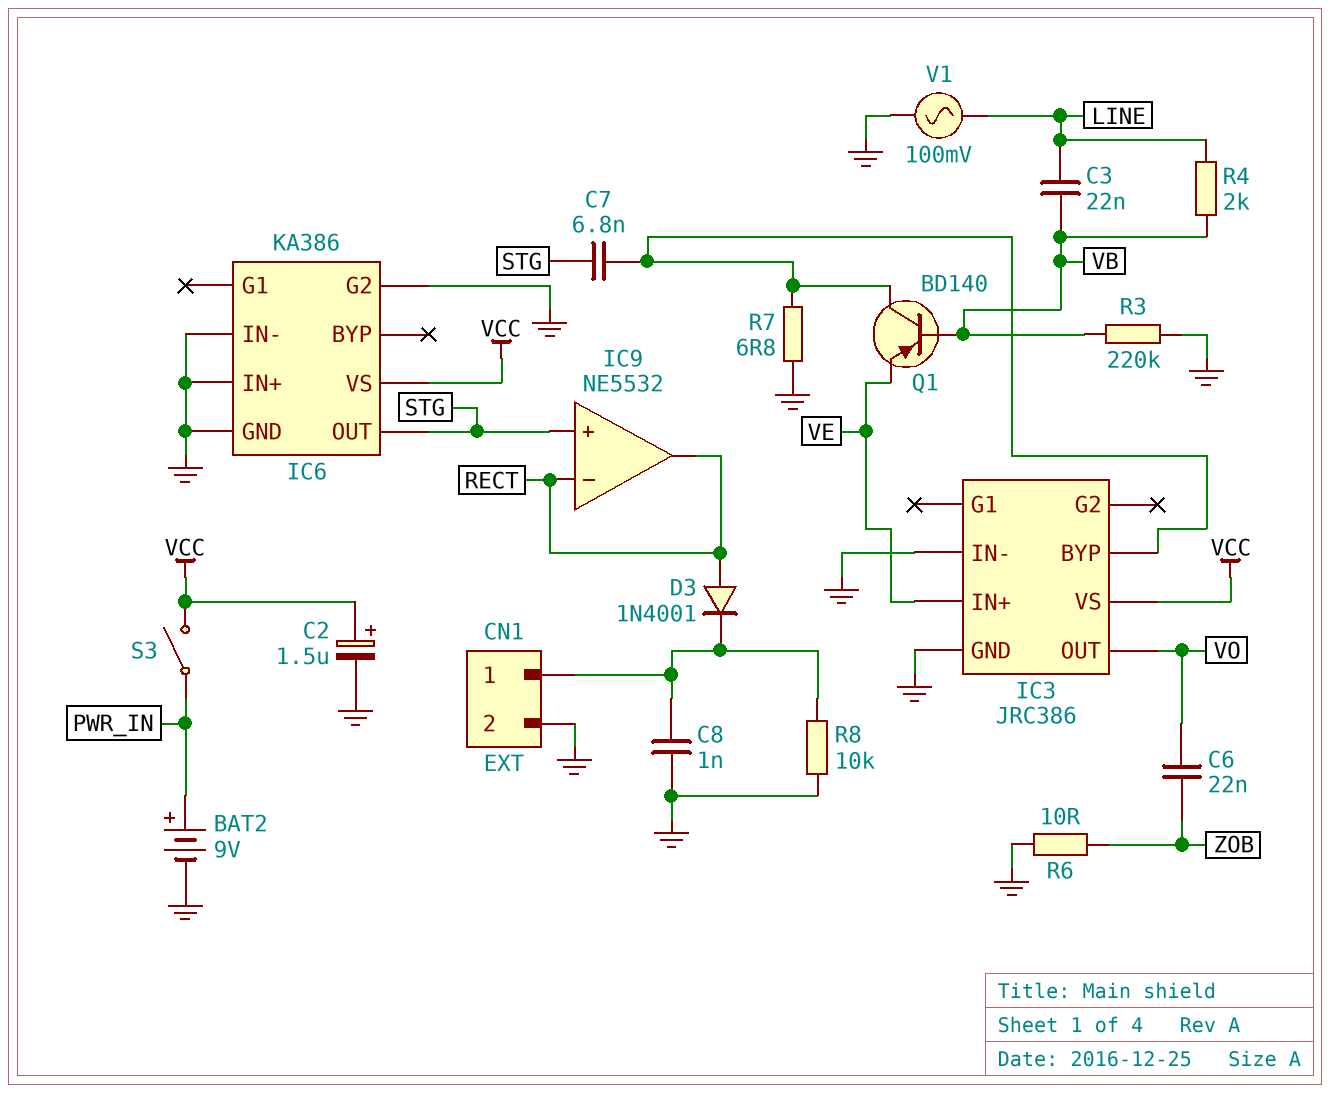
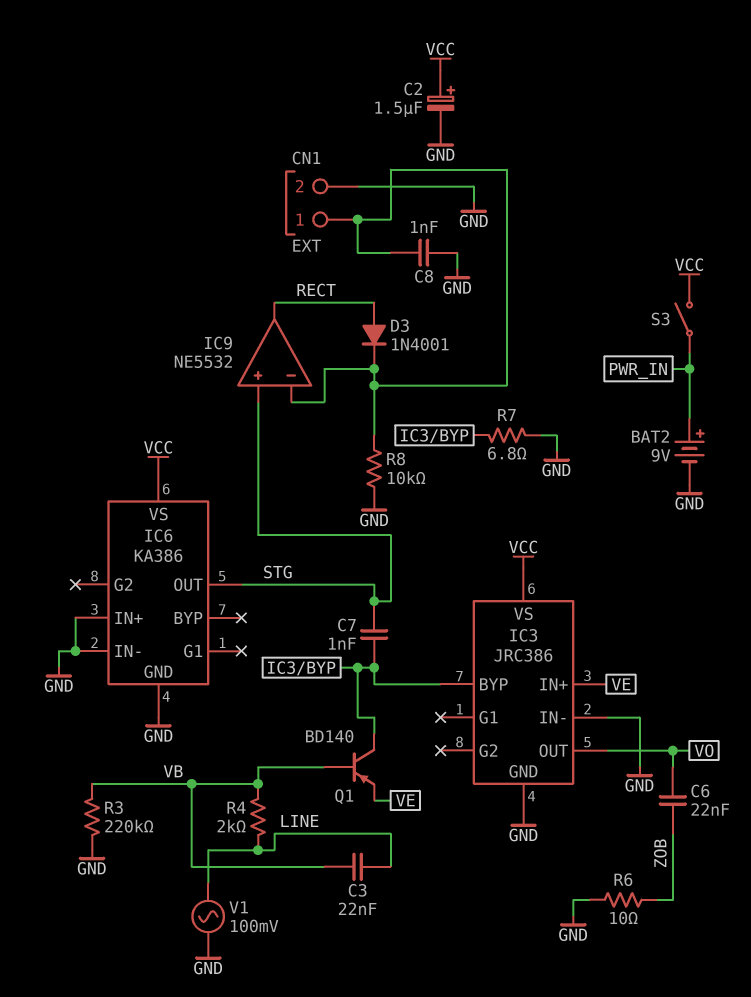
C7: 6.8nF (IC3/BYP, STG) -> 1nF (IC3/BYP, STG)
IC6 pin G2: GND -> none
IC9 pin in-: RECT -> CN1/1

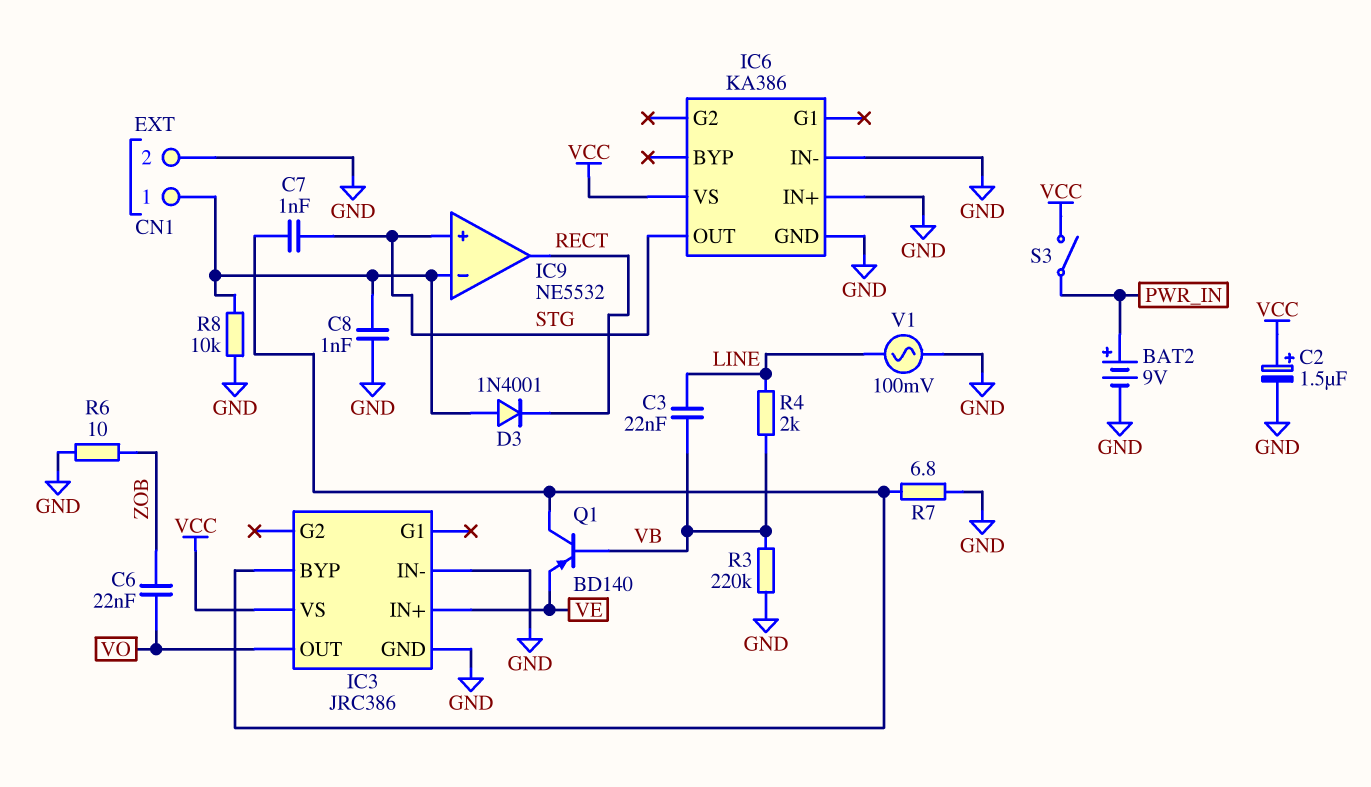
D3: diode 1N4001 (A RECT, K CN1/1) -> diode 1N4001 (A CN1/1, K RECT)

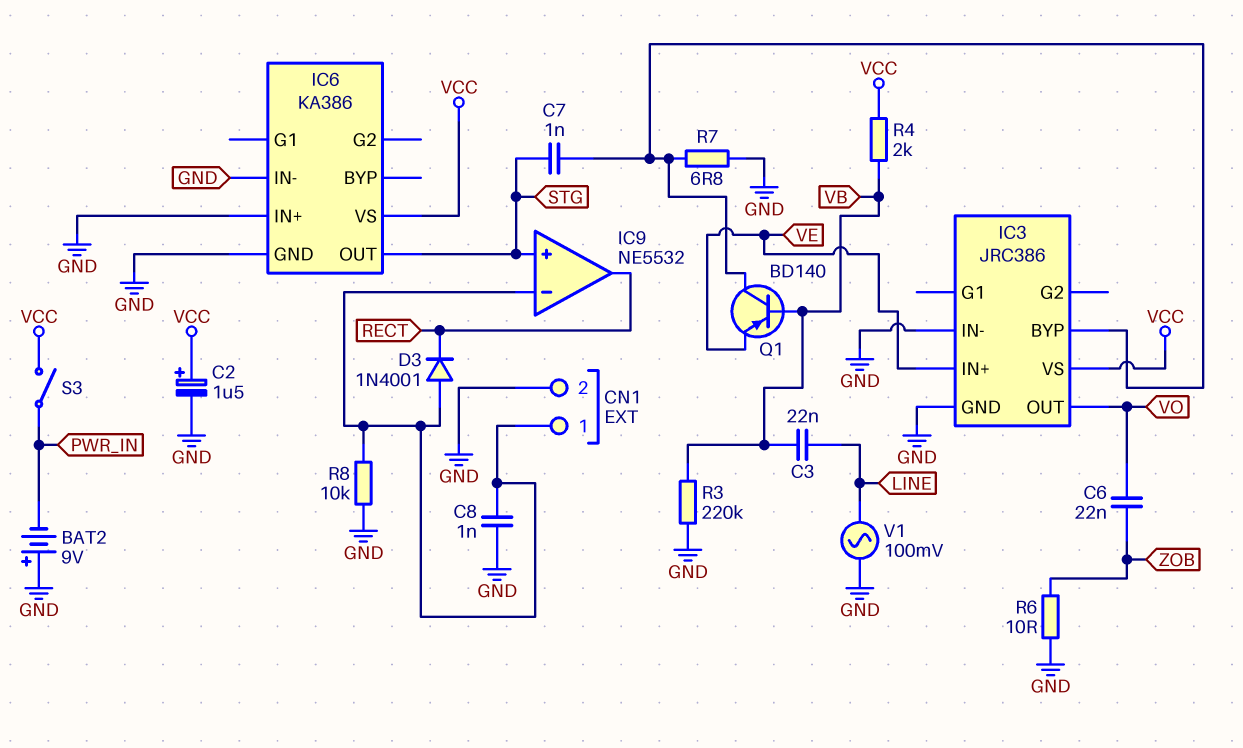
BAT2: 9V (plus PWR_IN, minus GND) -> 9V (plus GND, minus PWR_IN)
R4: 2k (LINE, VB) -> 2k (VB, VCC)

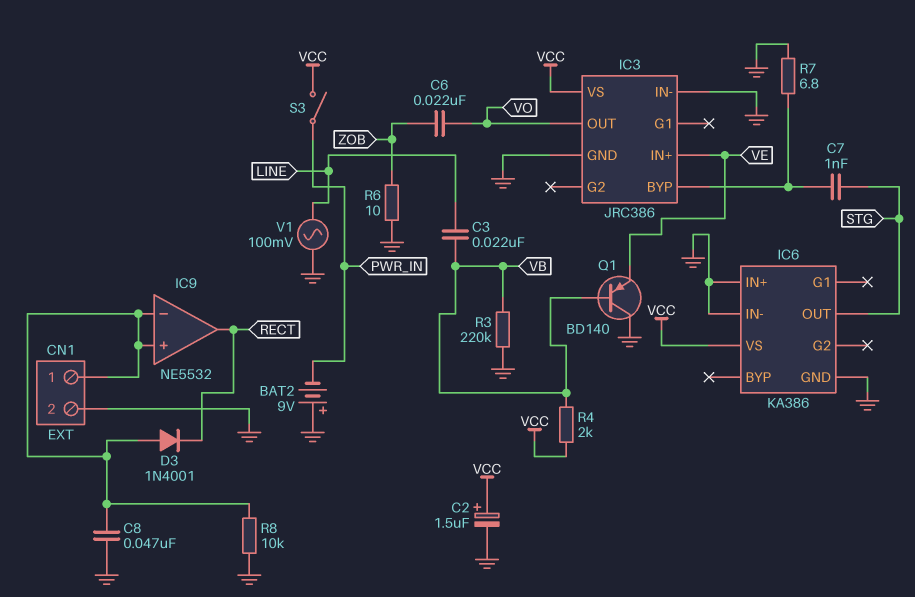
C8: 1nF (CN1/1, GND) -> 47nF (CN1/1, GND)
IC9 pin in+: STG -> CN1/1
Q1: PNP BD140 (B VB, C IC3/BYP, E VE) -> PNP BD140 (B VB, C GND, E VE)

